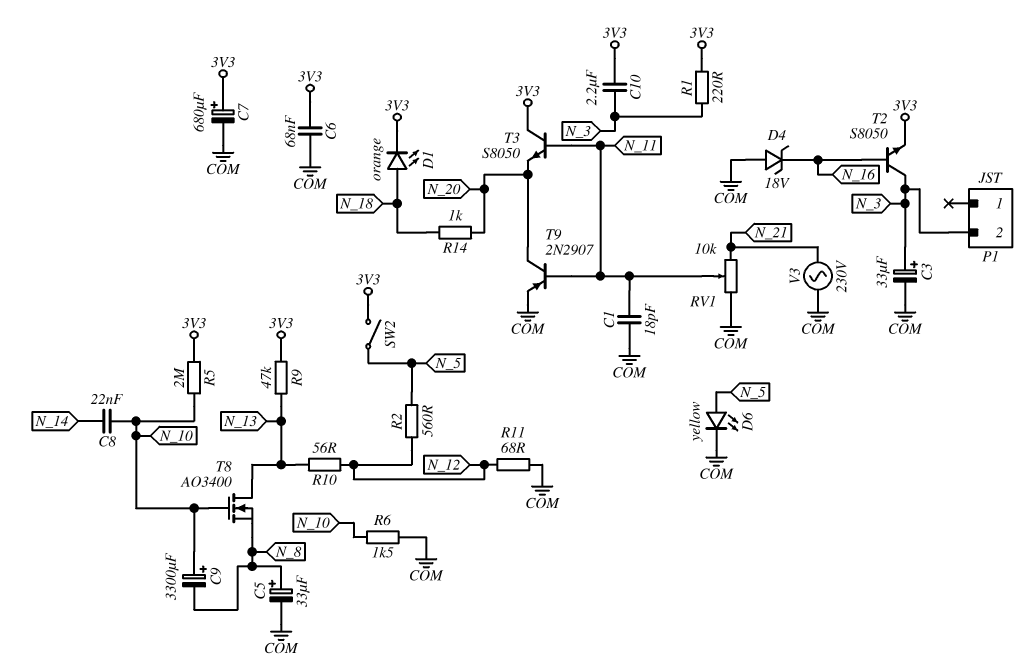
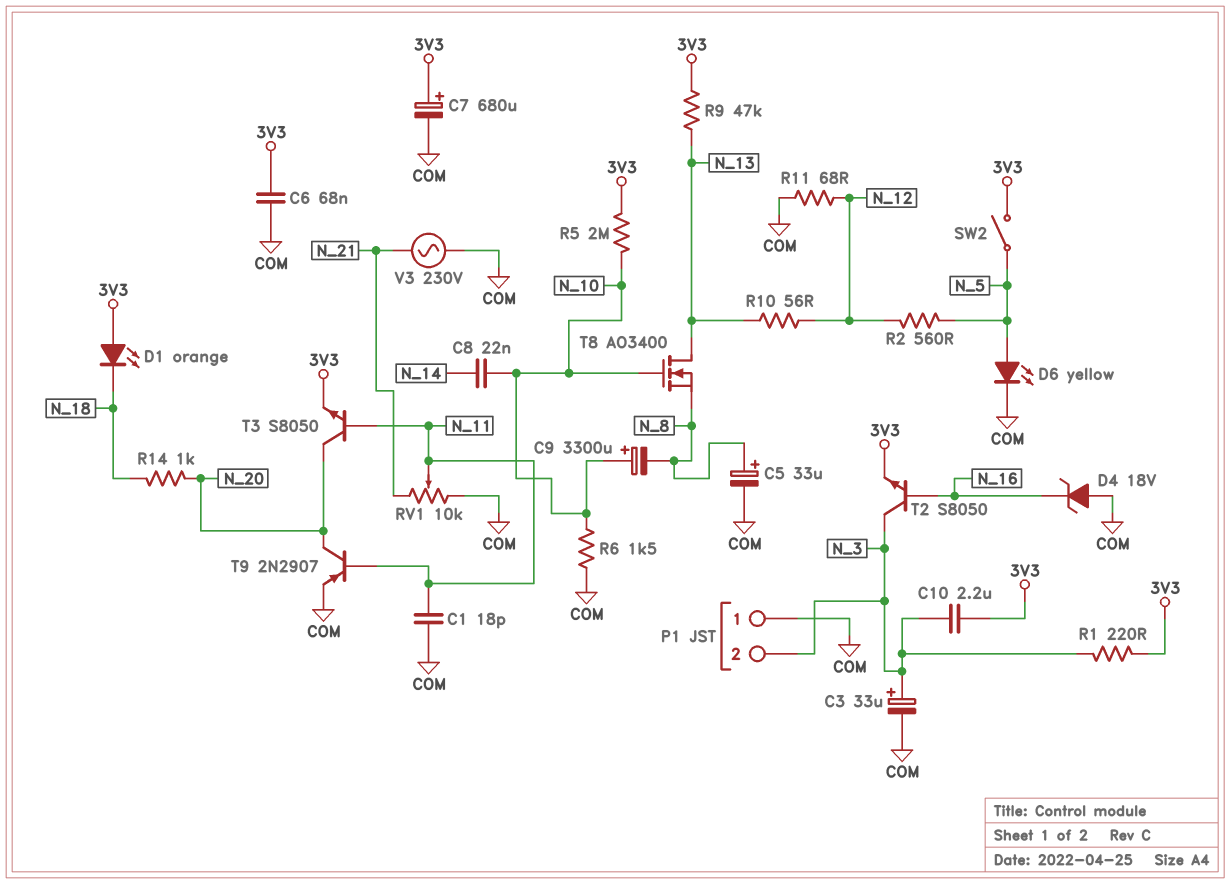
D1: LED orange (A N_18, K 3V3) -> LED orange (A 3V3, K N_18)
P1 pin 1: none -> COM
T3: NPN S8050 (B N_11, C 3V3, E N_20) -> NPN S8050 (B N_11, C N_20, E 3V3)

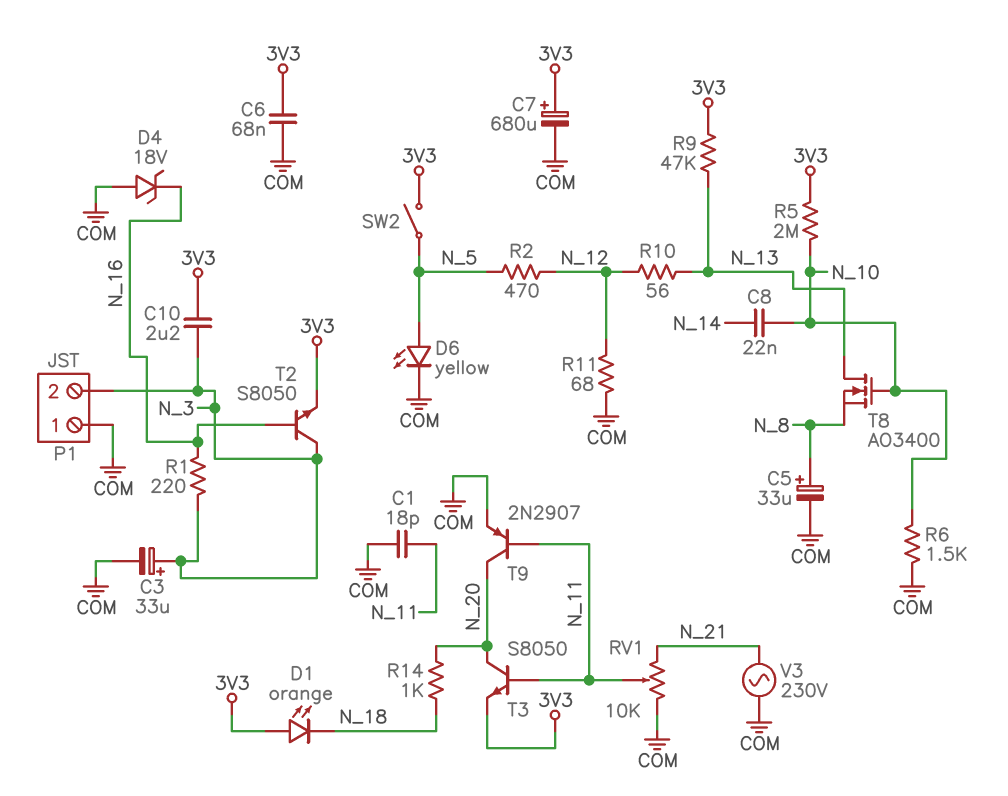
C9: 3300uF (plus N_10, minus N_8) -> none
R1: 220 (3V3, N_3) -> 220 (N_3, N_16)
R2: 560 (N_5, N_12) -> 470 (N_5, N_12)

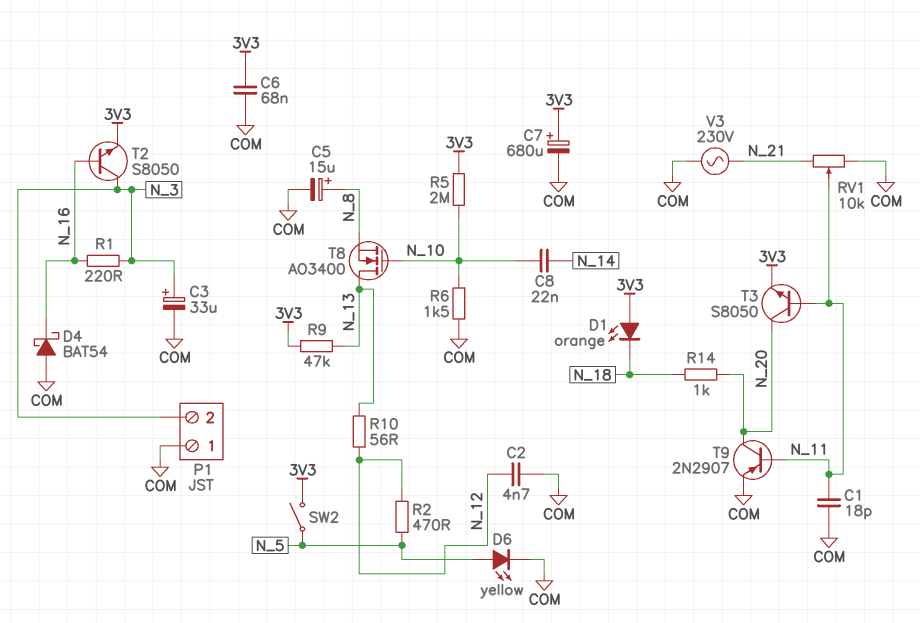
C2: none -> 4.7nF (COM, N_12)
C5: 33uF (plus N_8, minus COM) -> 15uF (plus N_8, minus COM)
C10: 2.2uF (3V3, N_3) -> none
D4: zener 18V (A COM, K N_16) -> schottky BAT54 (A COM, K N_16)
R11: 68 (COM, N_12) -> none

